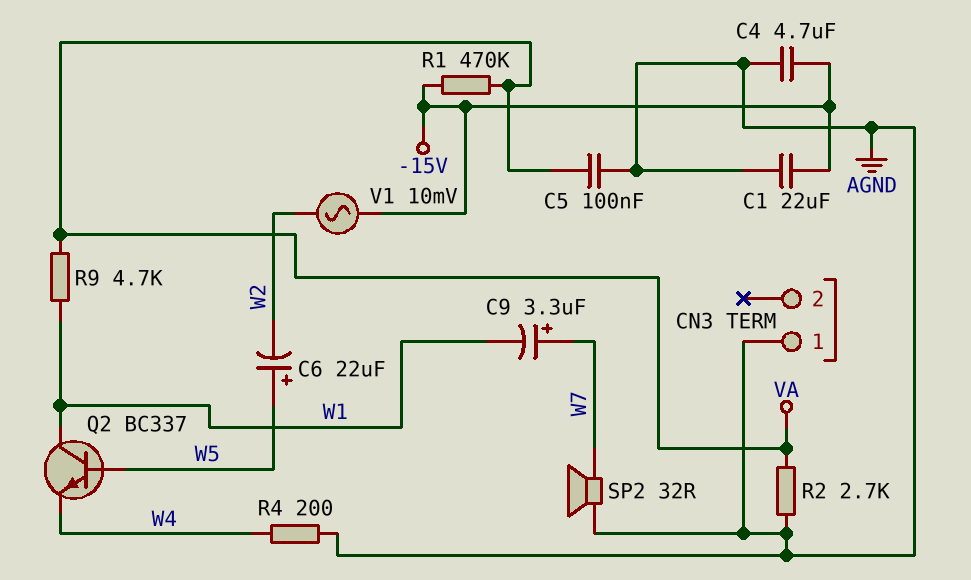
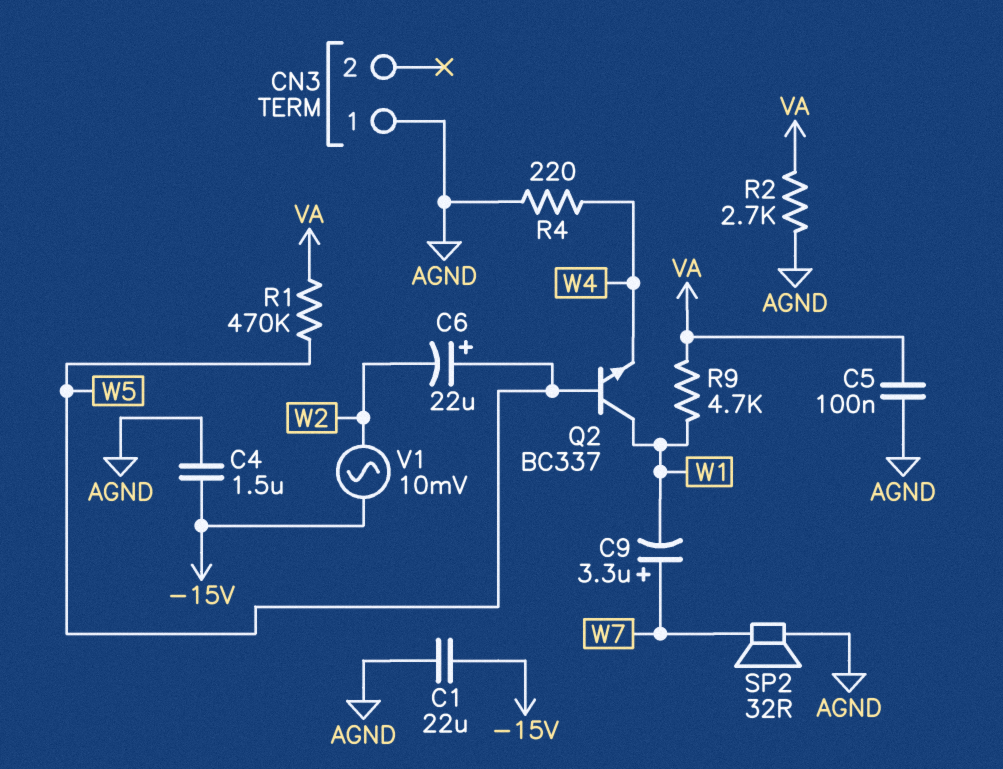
C4: 4.7uF (-15V, AGND) -> 1.5uF (-15V, AGND)
R1: 470k (-15V, VA) -> 470k (VA, W5)
R4: 200 (AGND, W4) -> 220 (AGND, W4)

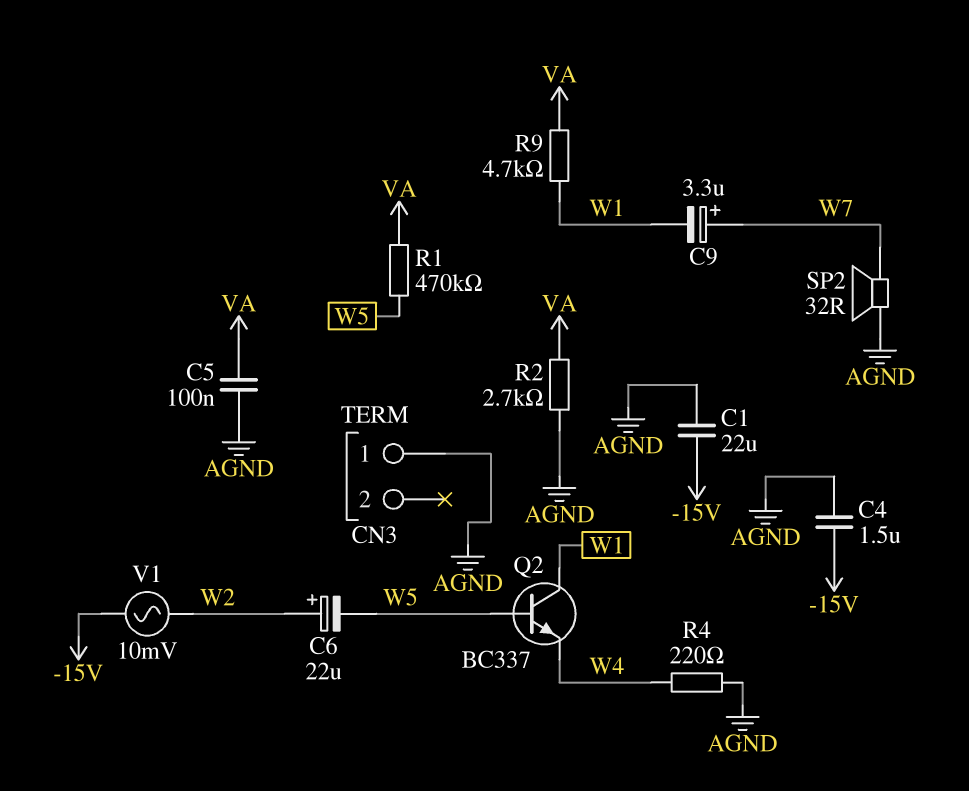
C6: 22uF (plus W5, minus W2) -> 22uF (plus W2, minus W5)

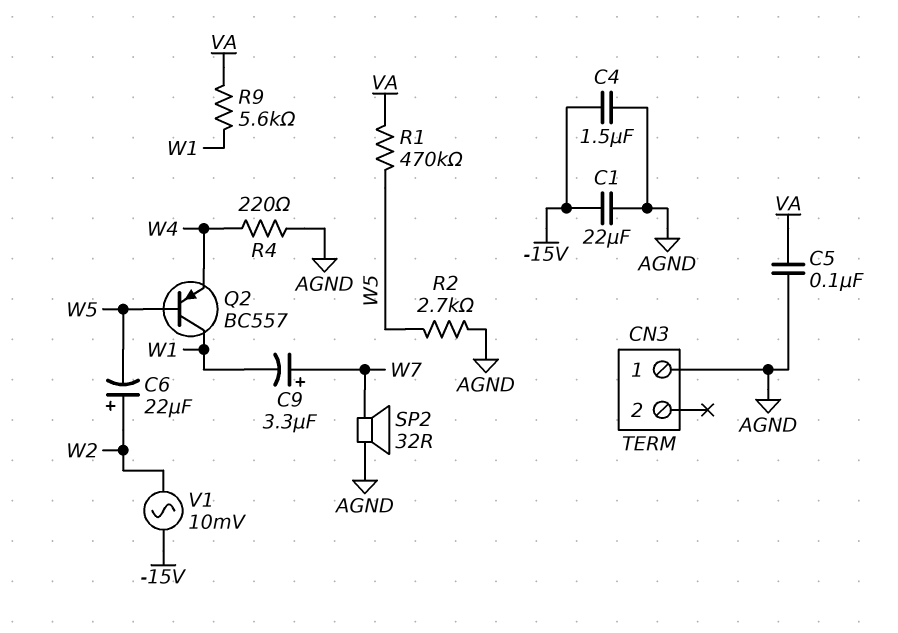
Q2: NPN BC337 (B W5, C W1, E W4) -> PNP BC557 (B W5, C W1, E W4)
R2: 2.7k (AGND, VA) -> 2.7k (AGND, W5)
R9: 4.7k (VA, W1) -> 5.6k (VA, W1)

